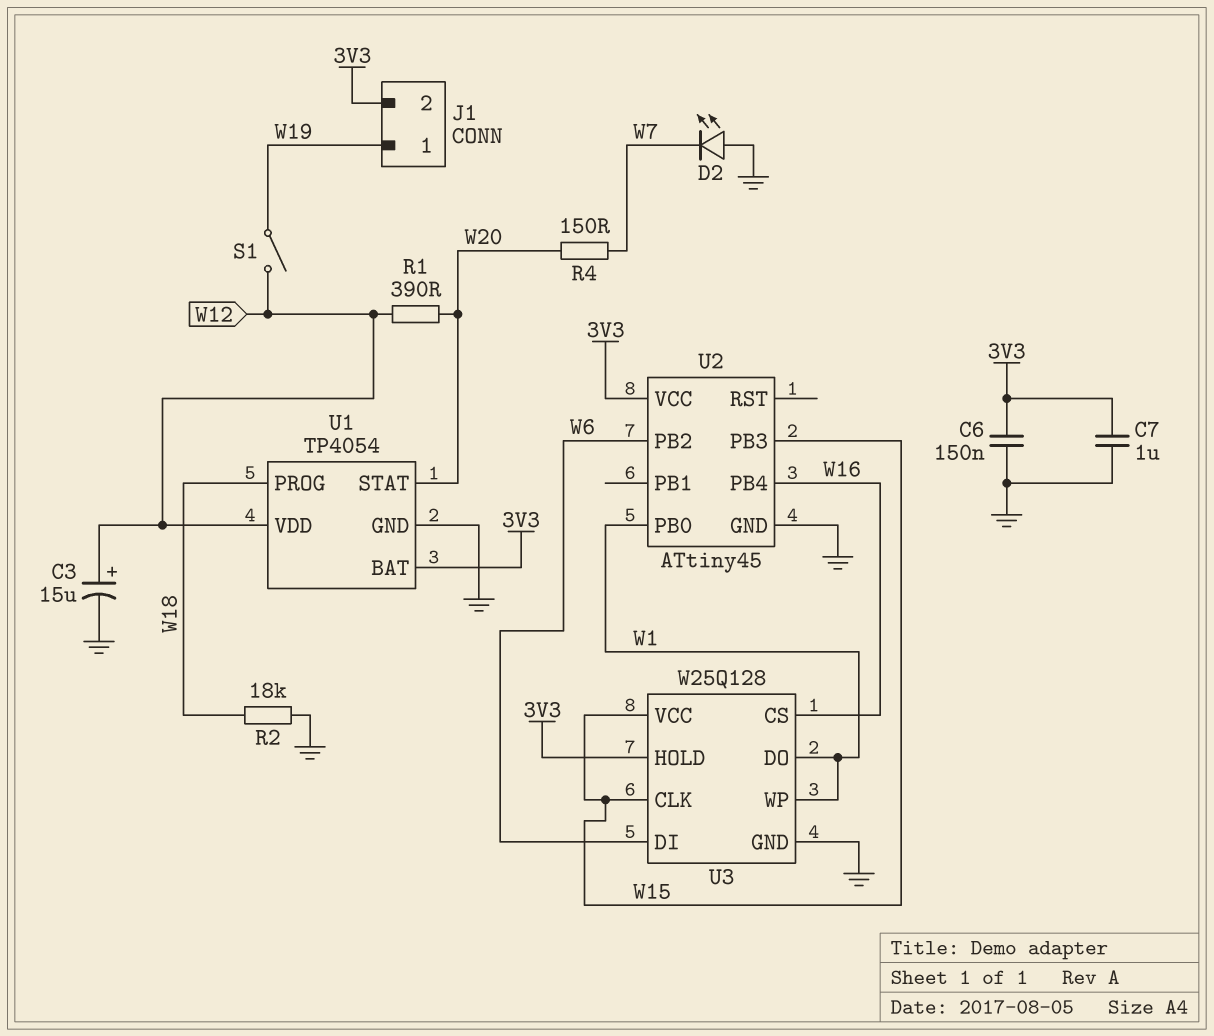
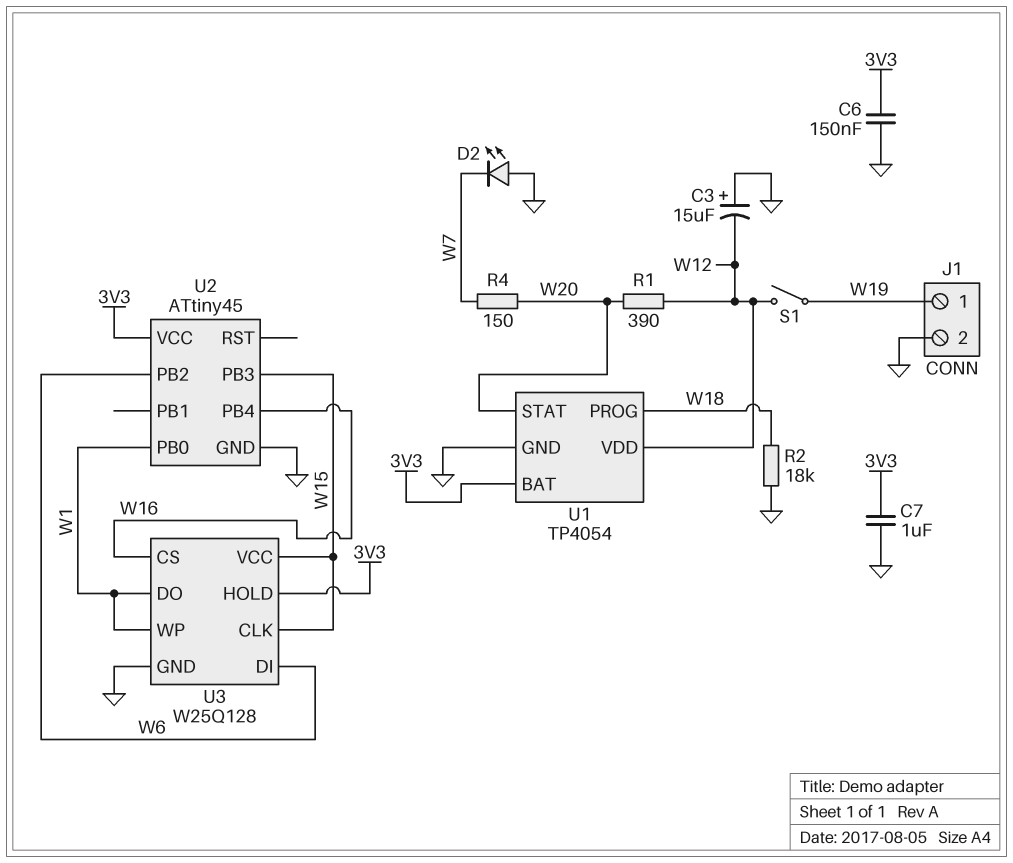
C3: 15uF (plus W12, minus GND) -> 15uF (plus GND, minus W12)
J1 pin 2: 3V3 -> GND

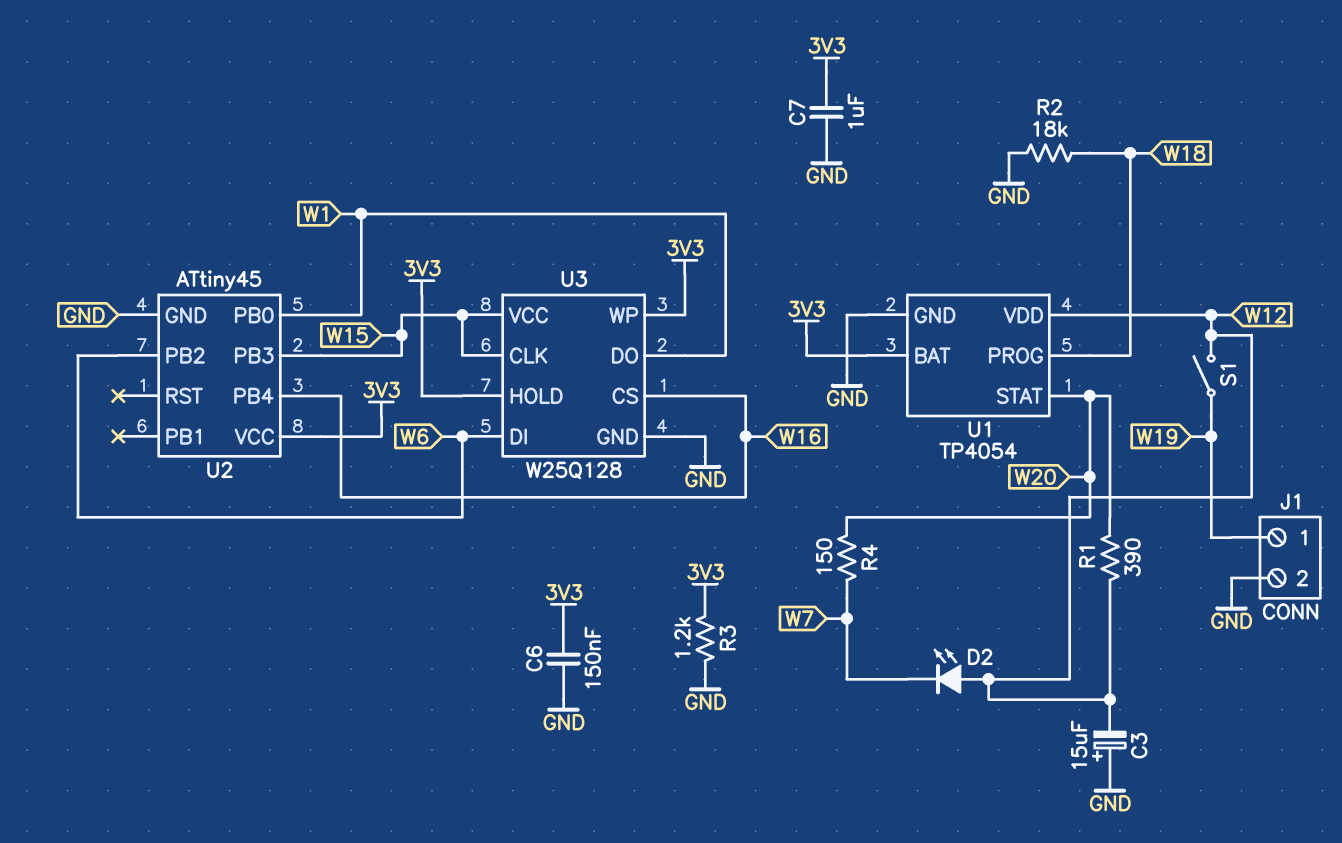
D2: LED (A GND, K W7) -> LED (A W12, K W7)
R3: none -> 1.2k (3V3, GND)
U3 pin WP: W1 -> 3V3

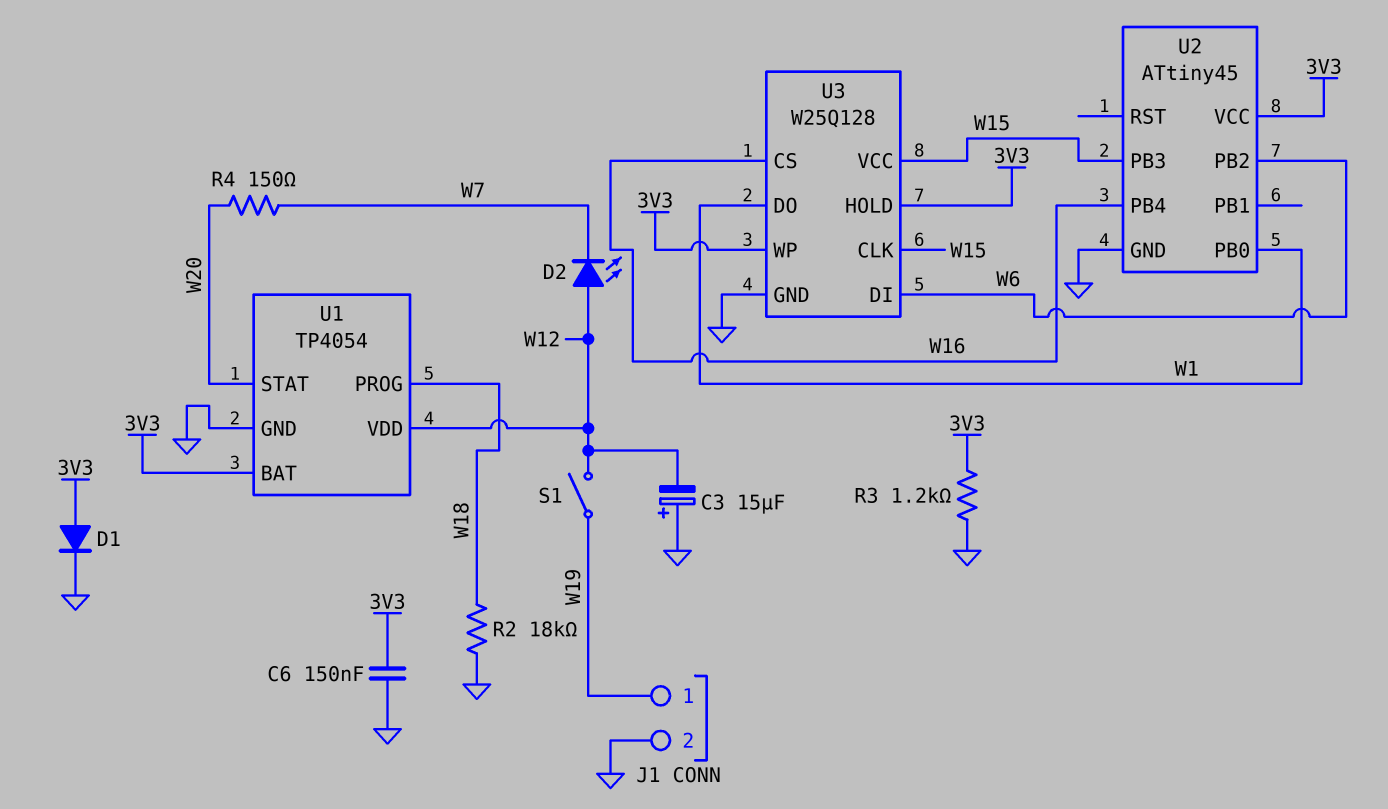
C7: 1uF (3V3, GND) -> none
D1: none -> diode (A 3V3, K GND)
R1: 390 (W12, W20) -> none

